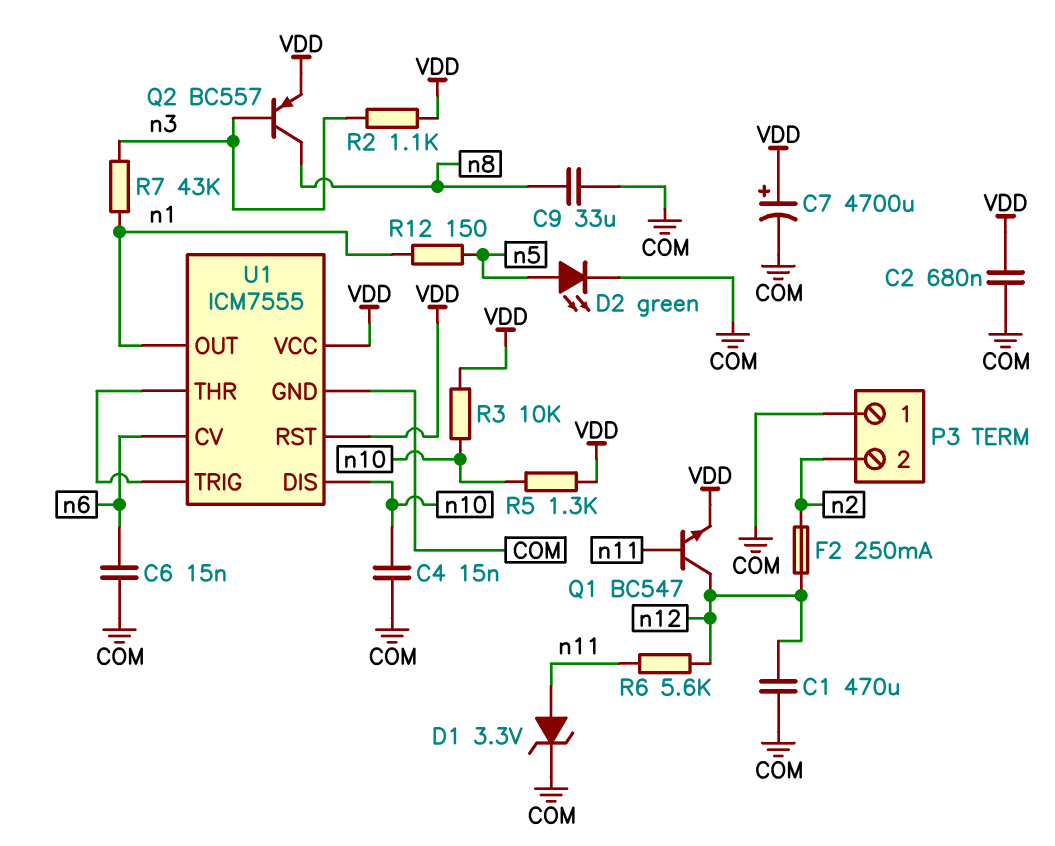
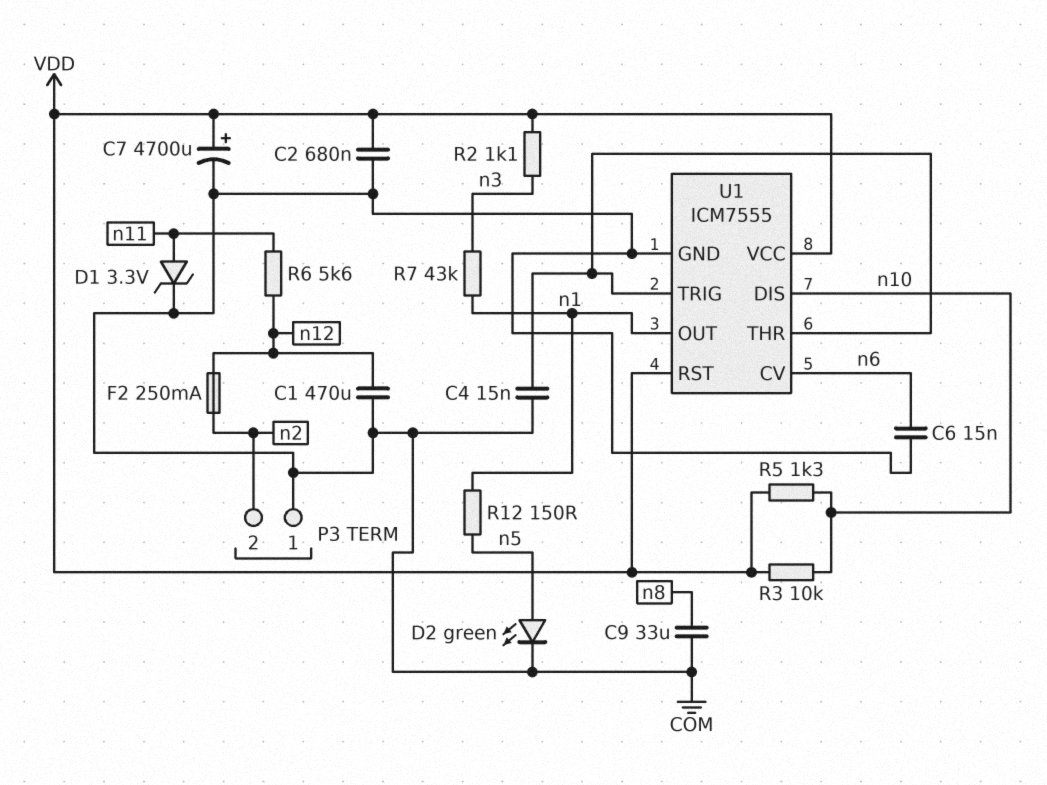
C4: 15nF (COM, n10) -> 15nF (COM, U1/THR)
Q1: NPN BC547 (B n11, C n12, E VDD) -> none
Q2: PNP BC557 (B n3, C n8, E VDD) -> none

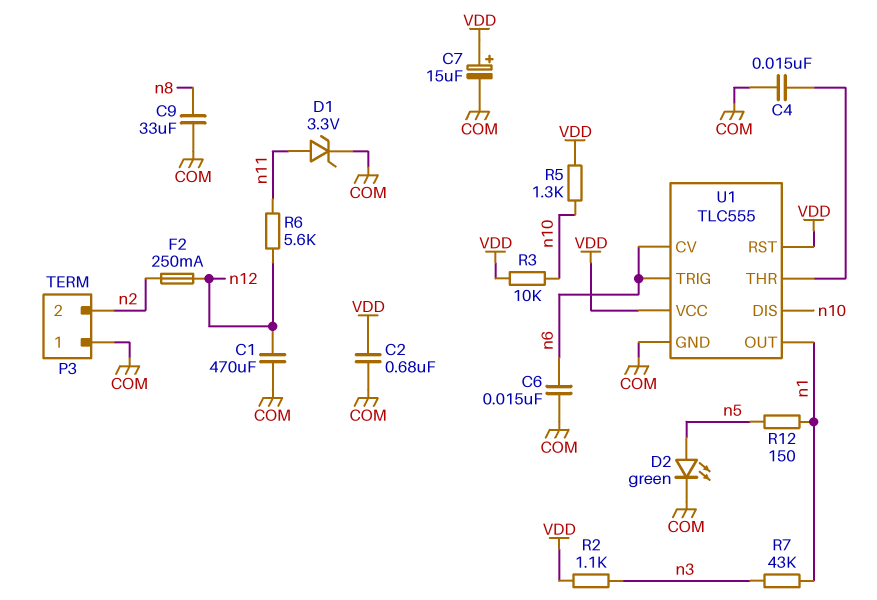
C7: 4700uF (plus VDD, minus COM) -> 15uF (plus VDD, minus COM)
U1: ICM7555 -> TLC555
U1 pin TRIG: U1/THR -> n6

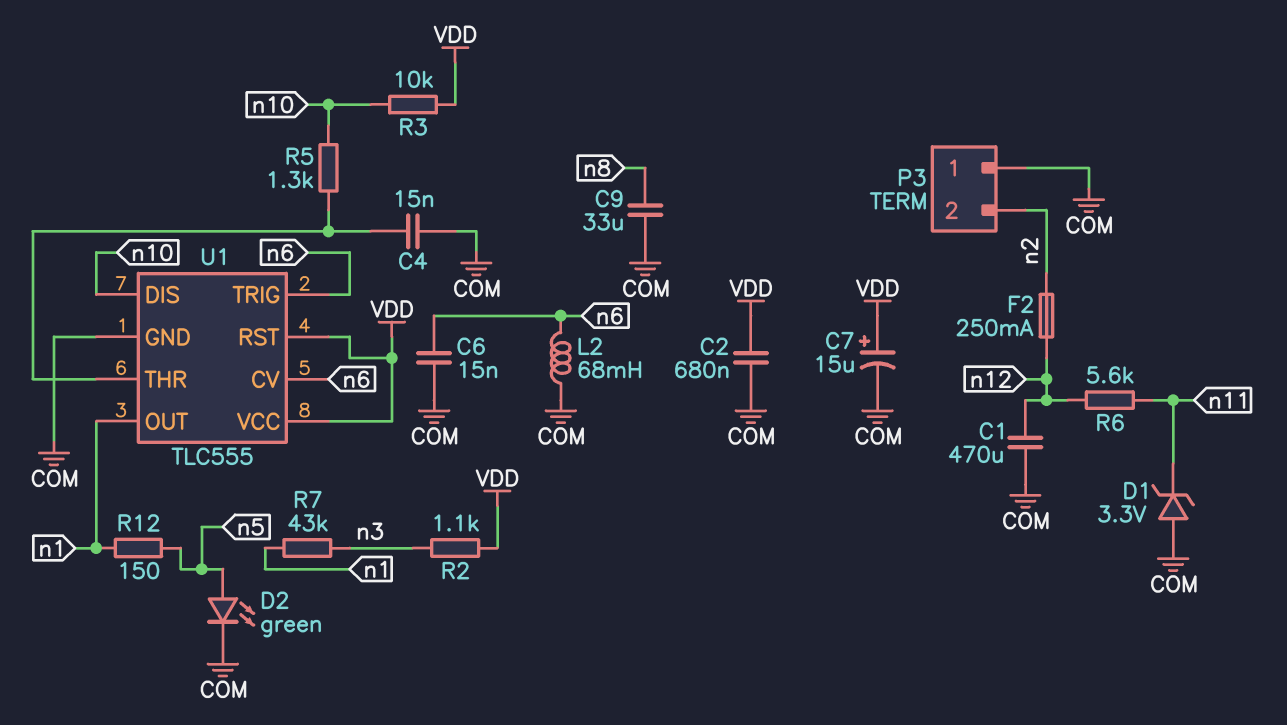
D1: zener 3.3V (A n11, K COM) -> zener 3.3V (A COM, K n11)
L2: none -> 68mH (COM, n6)
R5: 1.3k (VDD, n10) -> 1.3k (U1/THR, n10)

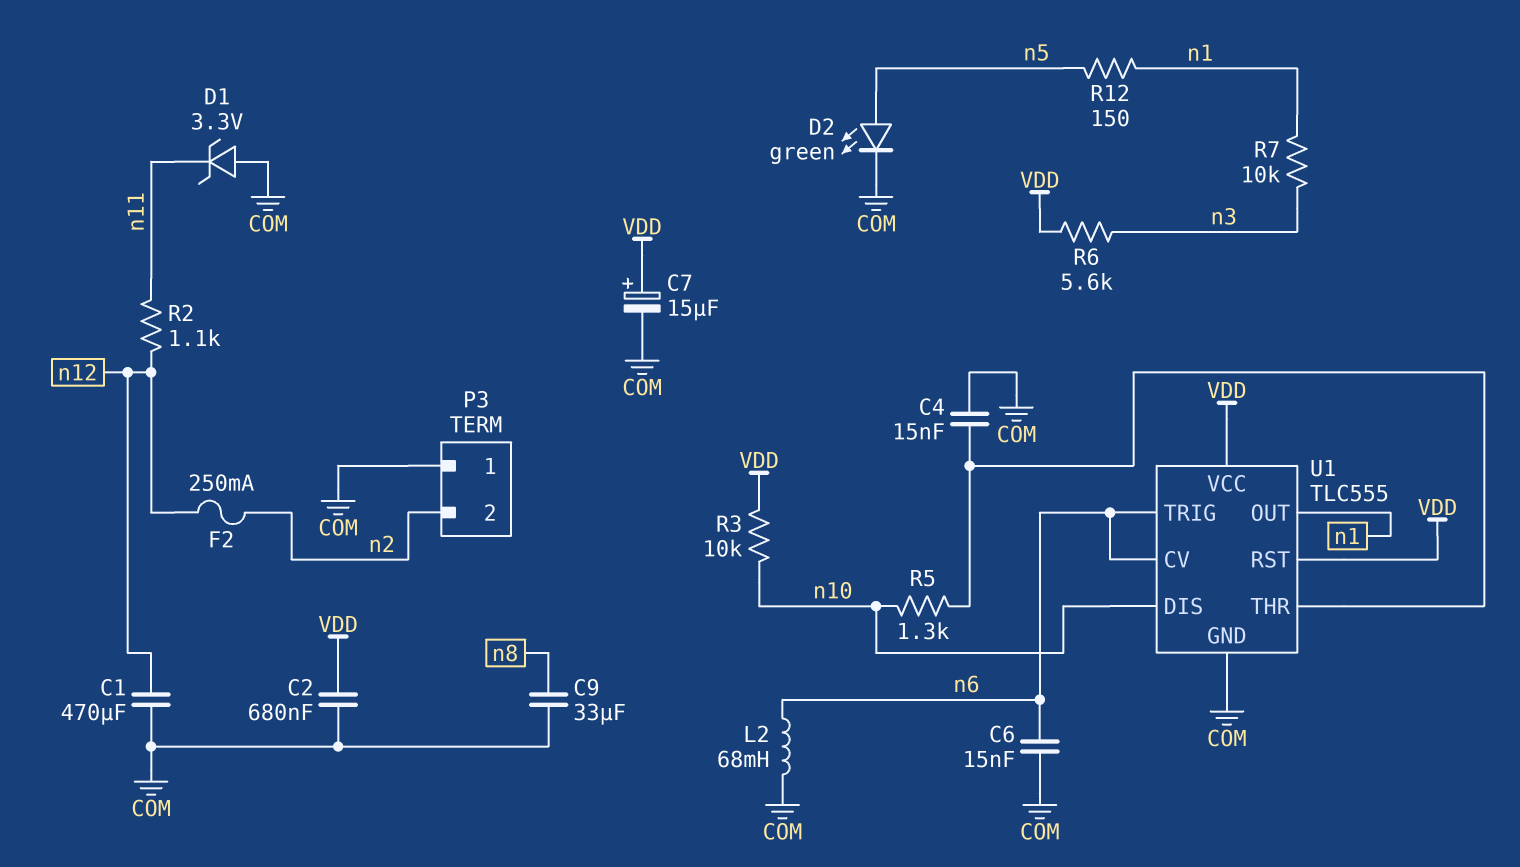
R2: 1.1k (VDD, n3) -> 1.1k (n11, n12)
R6: 5.6k (n11, n12) -> 5.6k (VDD, n3)
R7: 43k (n1, n3) -> 10k (n1, n3)

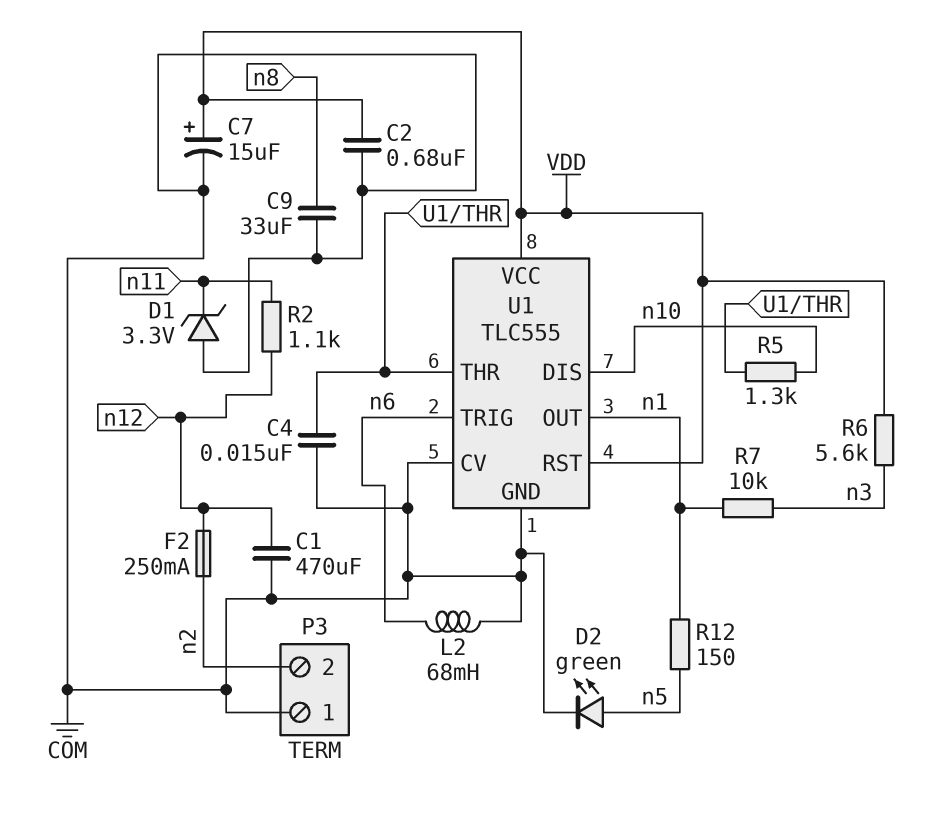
C6: 15nF (COM, n6) -> none
R3: 10k (VDD, n10) -> none
U1 pin CV: n6 -> COM

